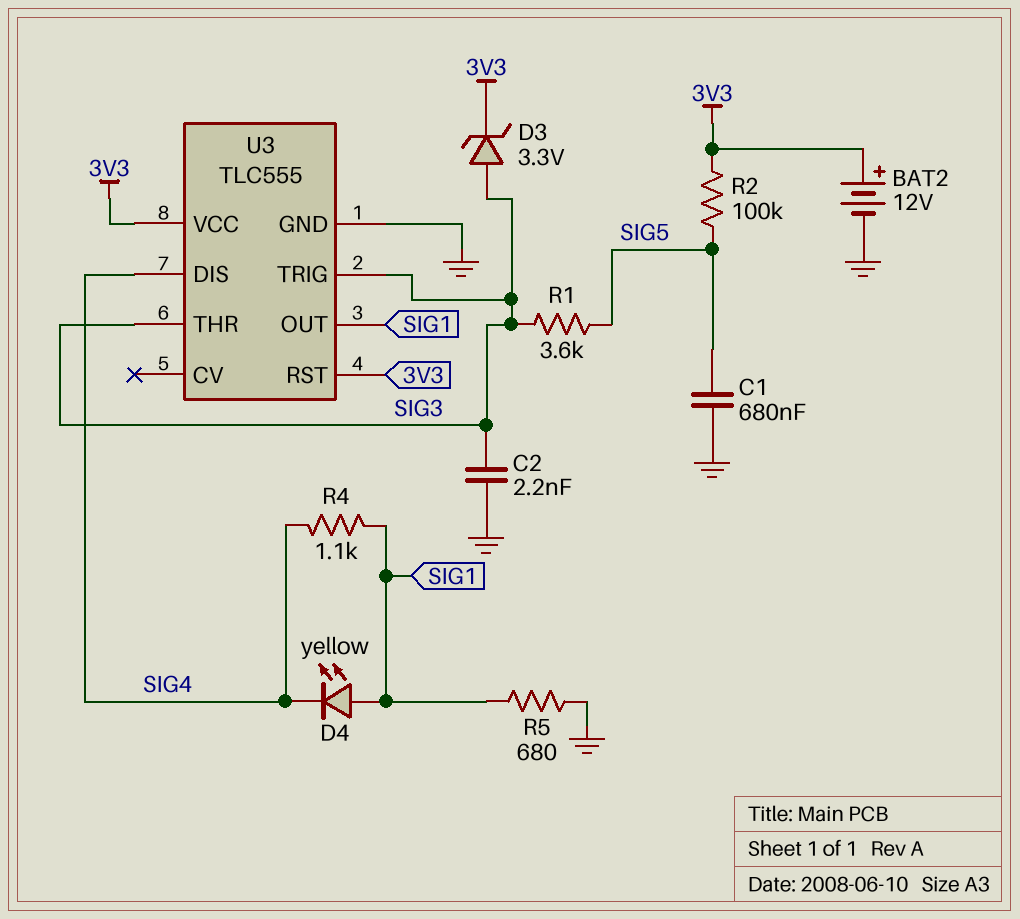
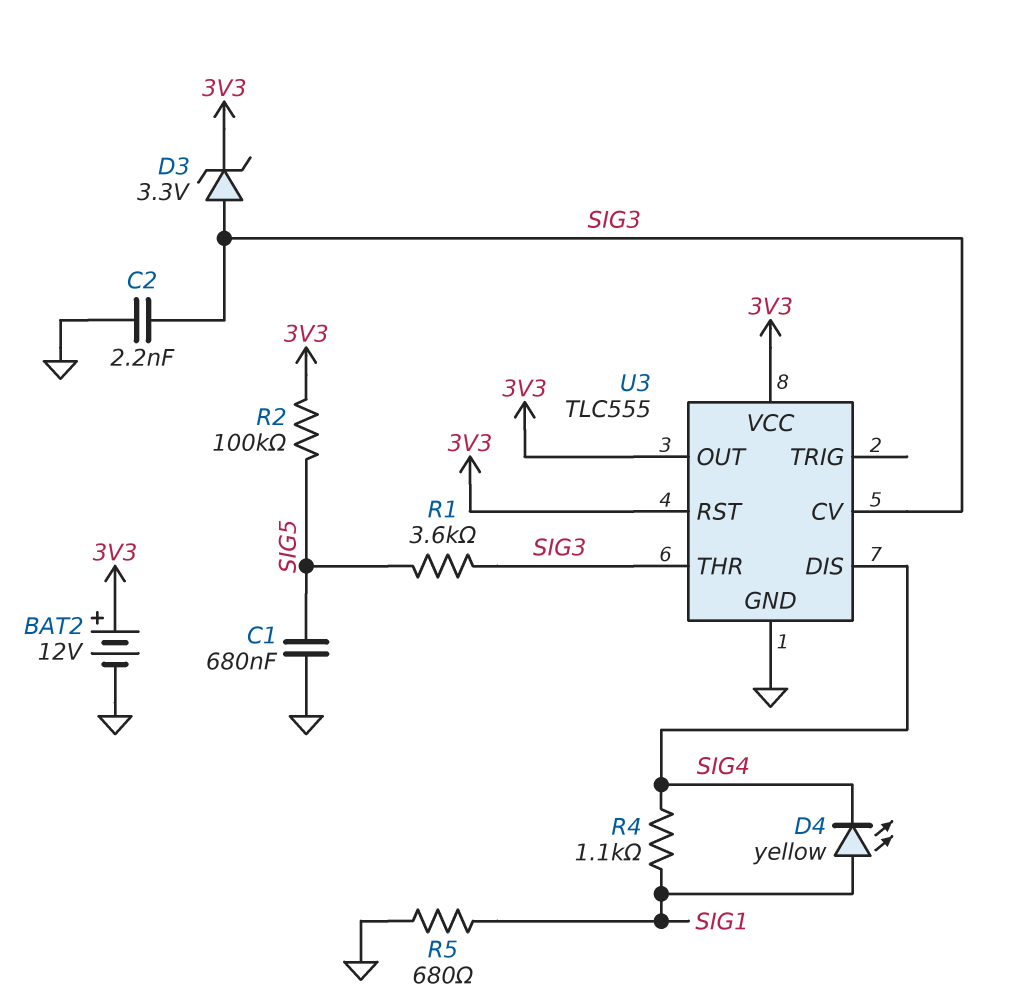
U3 pin CV: none -> SIG3
U3 pin OUT: SIG1 -> 3V3
U3 pin TRIG: SIG3 -> none

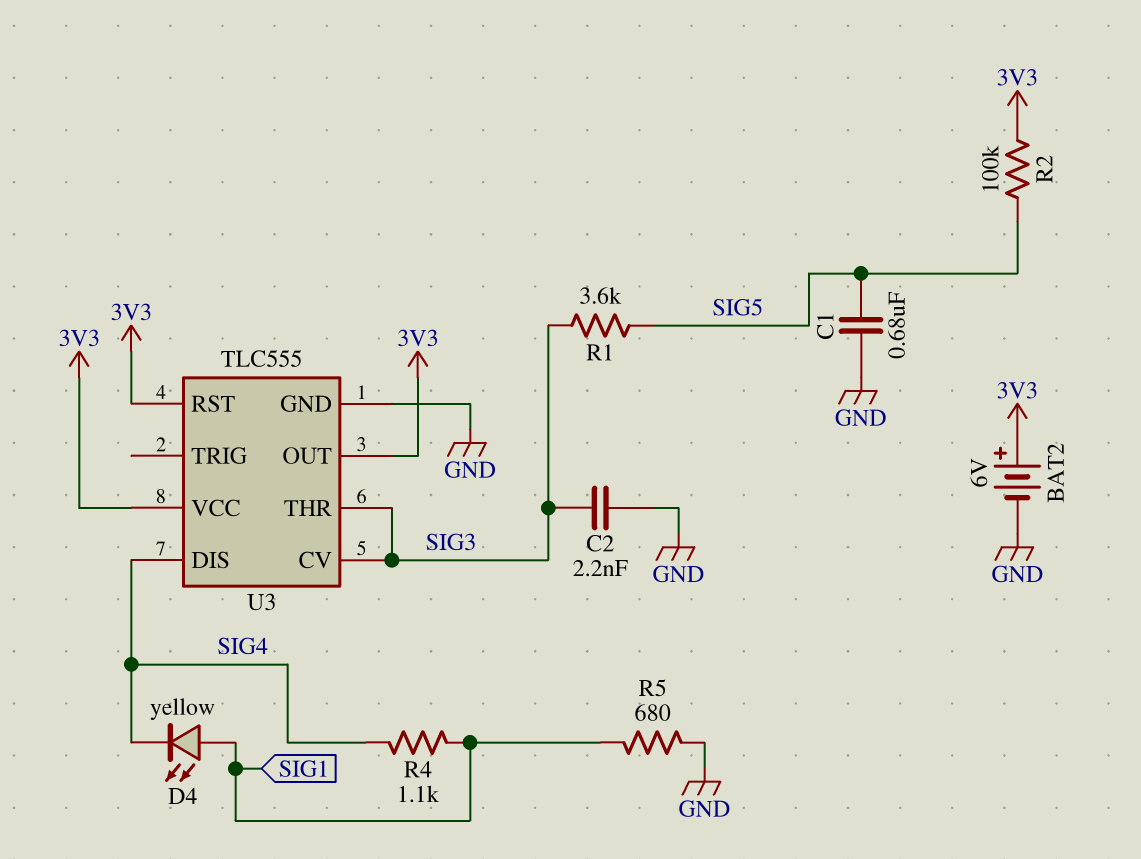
BAT2: 12V (plus 3V3, minus GND) -> 6V (plus 3V3, minus GND)
D3: zener 3.3V (A SIG3, K 3V3) -> none

